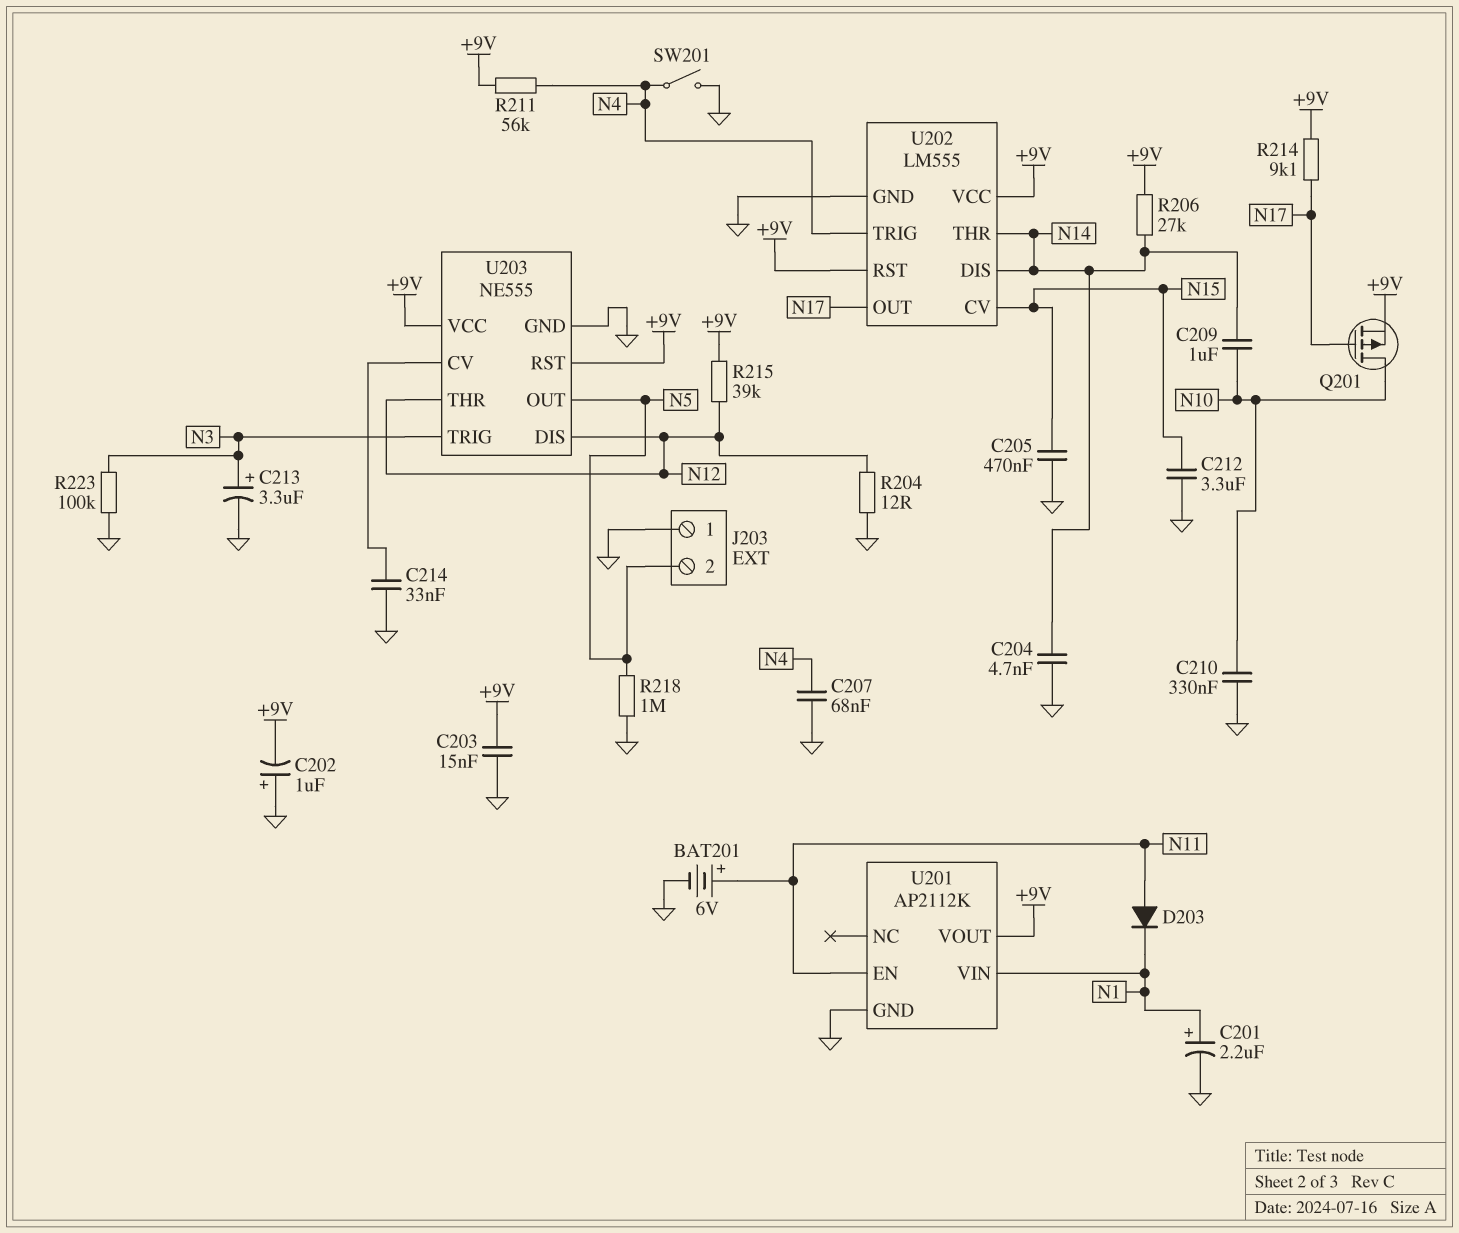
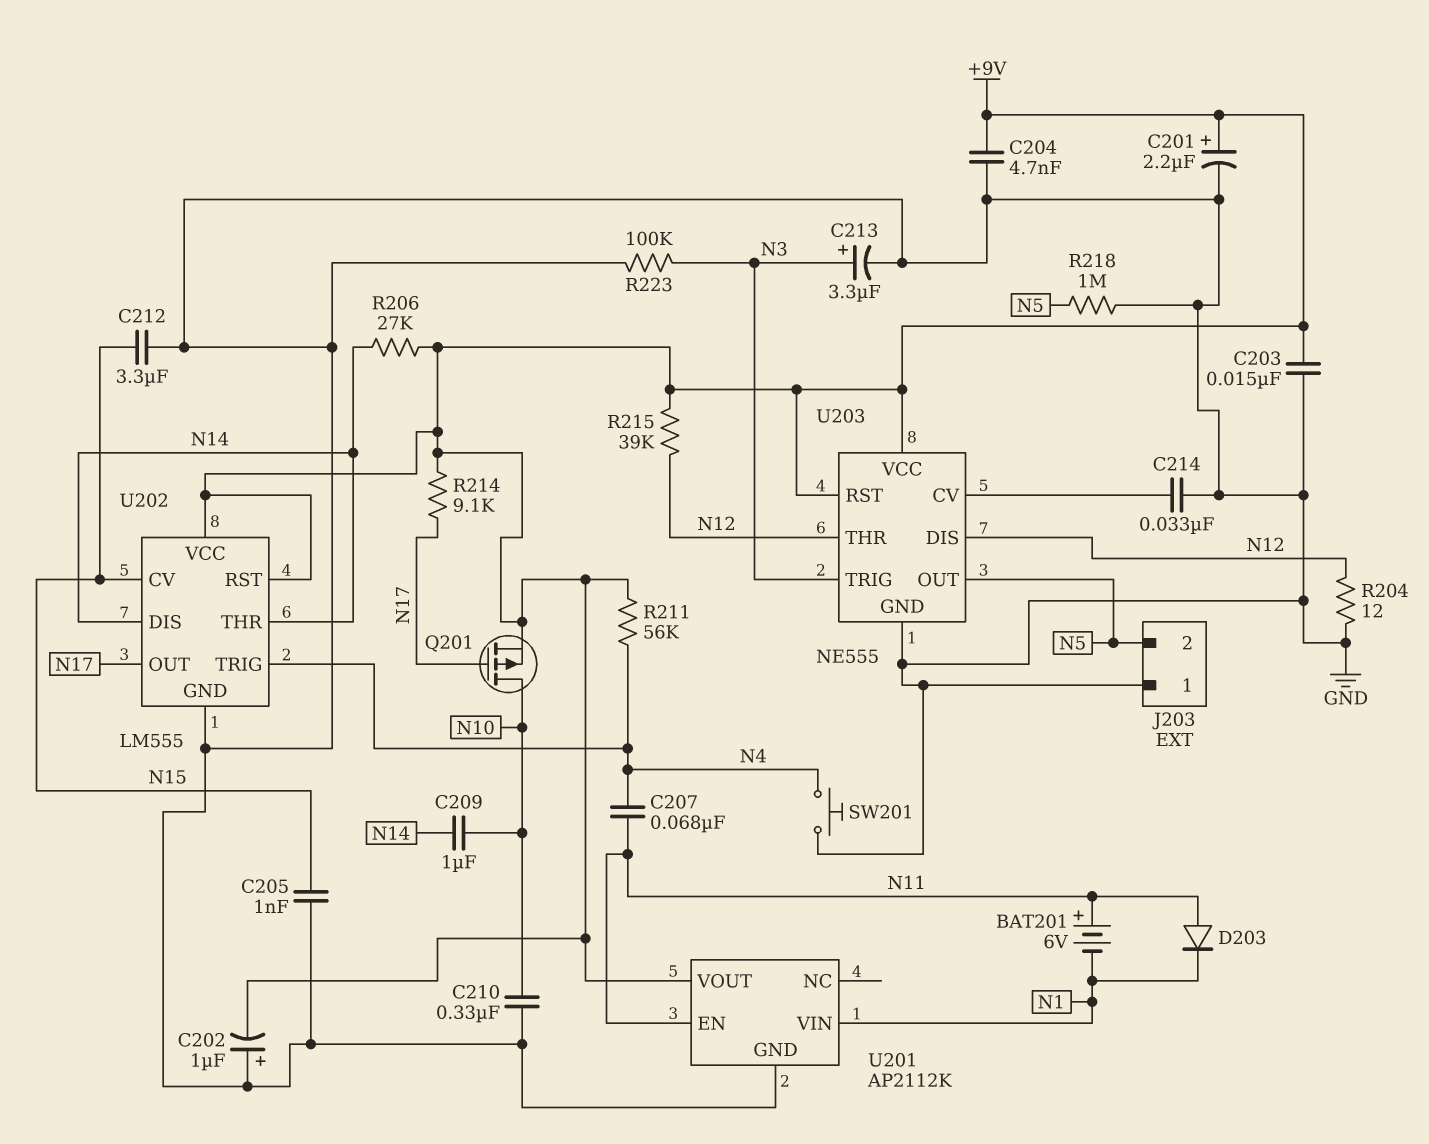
BAT201: 6V (plus N11, minus GND) -> 6V (plus N11, minus N1)
C201: 2.2uF (plus N1, minus GND) -> 2.2uF (plus +9V, minus GND)
C204: 4.7nF (GND, N14) -> 4.7nF (+9V, GND)
C205: 470nF (GND, N15) -> 1nF (GND, N15)
C207: 68nF (GND, N4) -> 68nF (N4, N11)
SW201: switch (GND, N4) -> button (GND, N4)

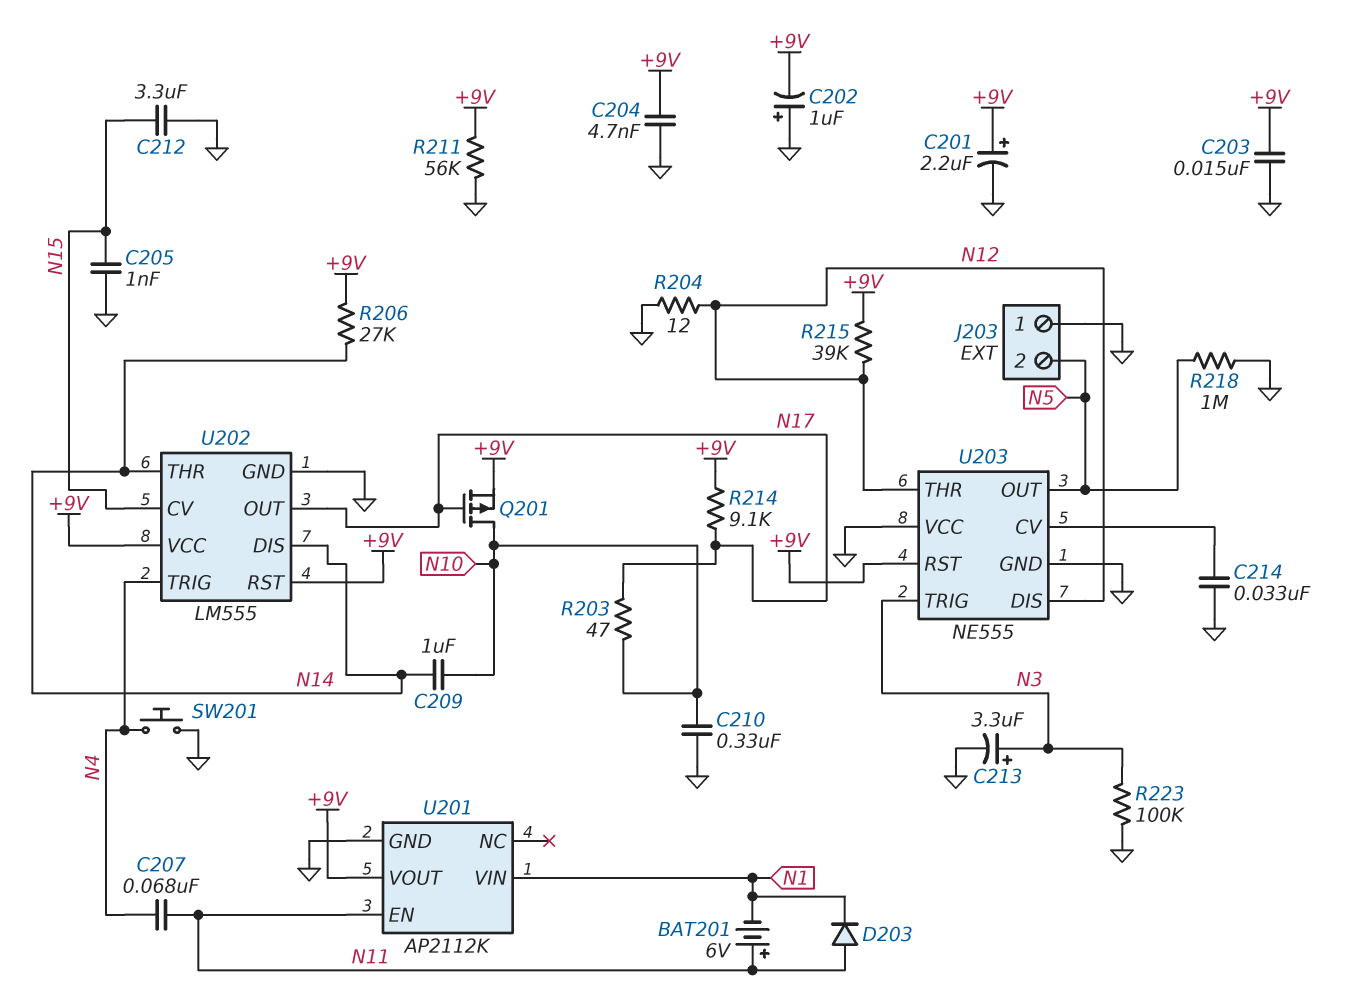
R203: none -> 47 (N10, N17)
R211: 56k (+9V, N4) -> 56k (+9V, GND)
U203 pin VCC: +9V -> GND

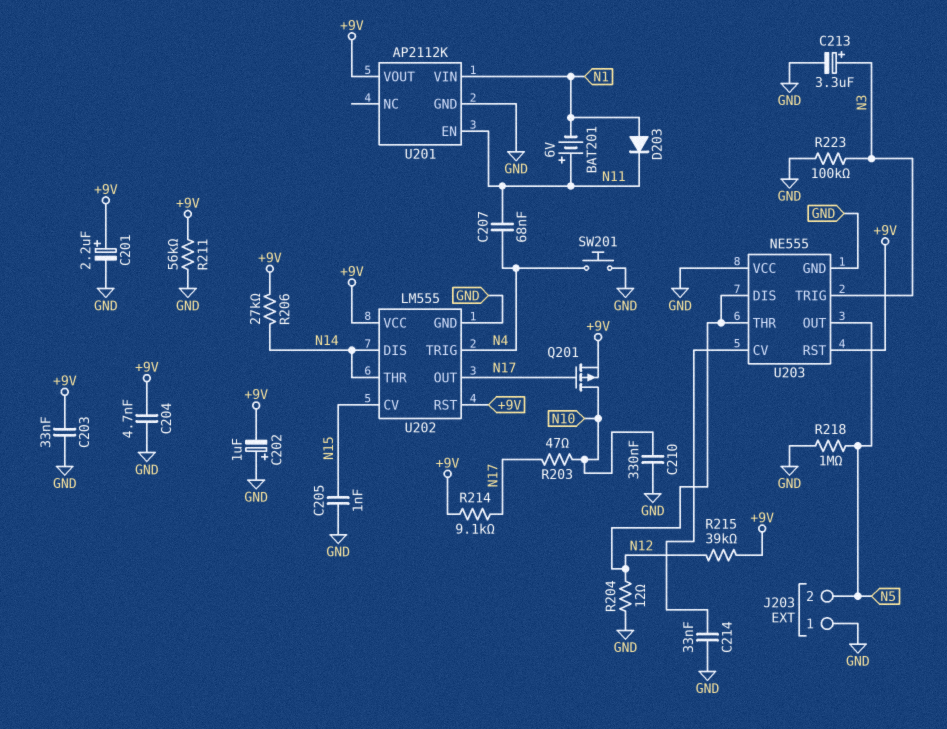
C203: 15nF (+9V, GND) -> 33nF (+9V, GND)
C209: 1uF (N10, N14) -> none
C212: 3.3uF (GND, N15) -> none
D203: diode (A N11, K N1) -> diode (A N1, K N11)

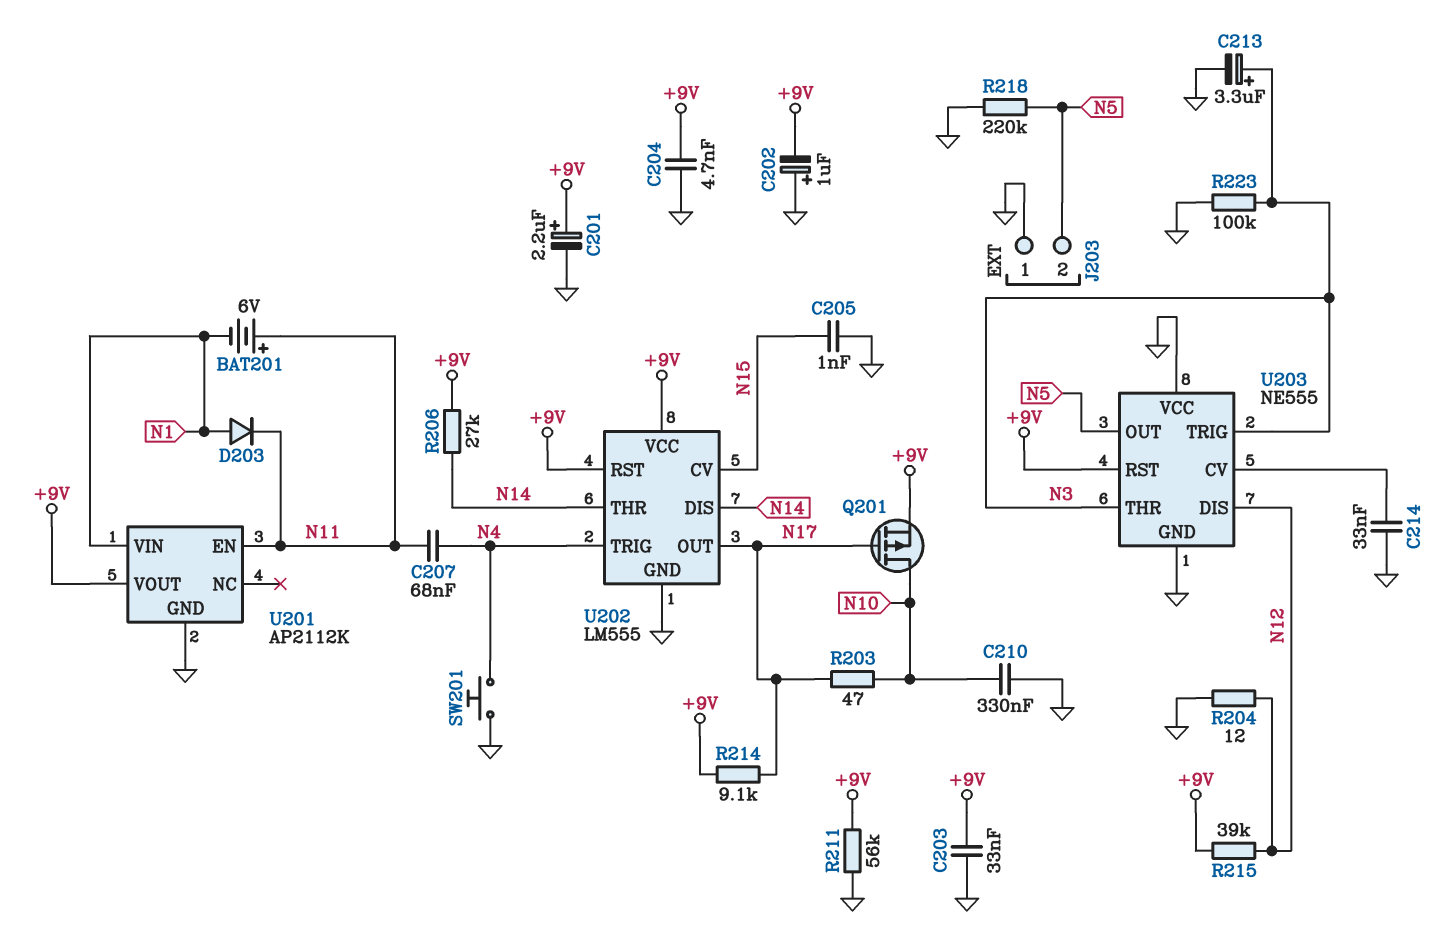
R218: 1M (GND, N5) -> 220k (GND, N5)
U203 pin THR: N12 -> N3

